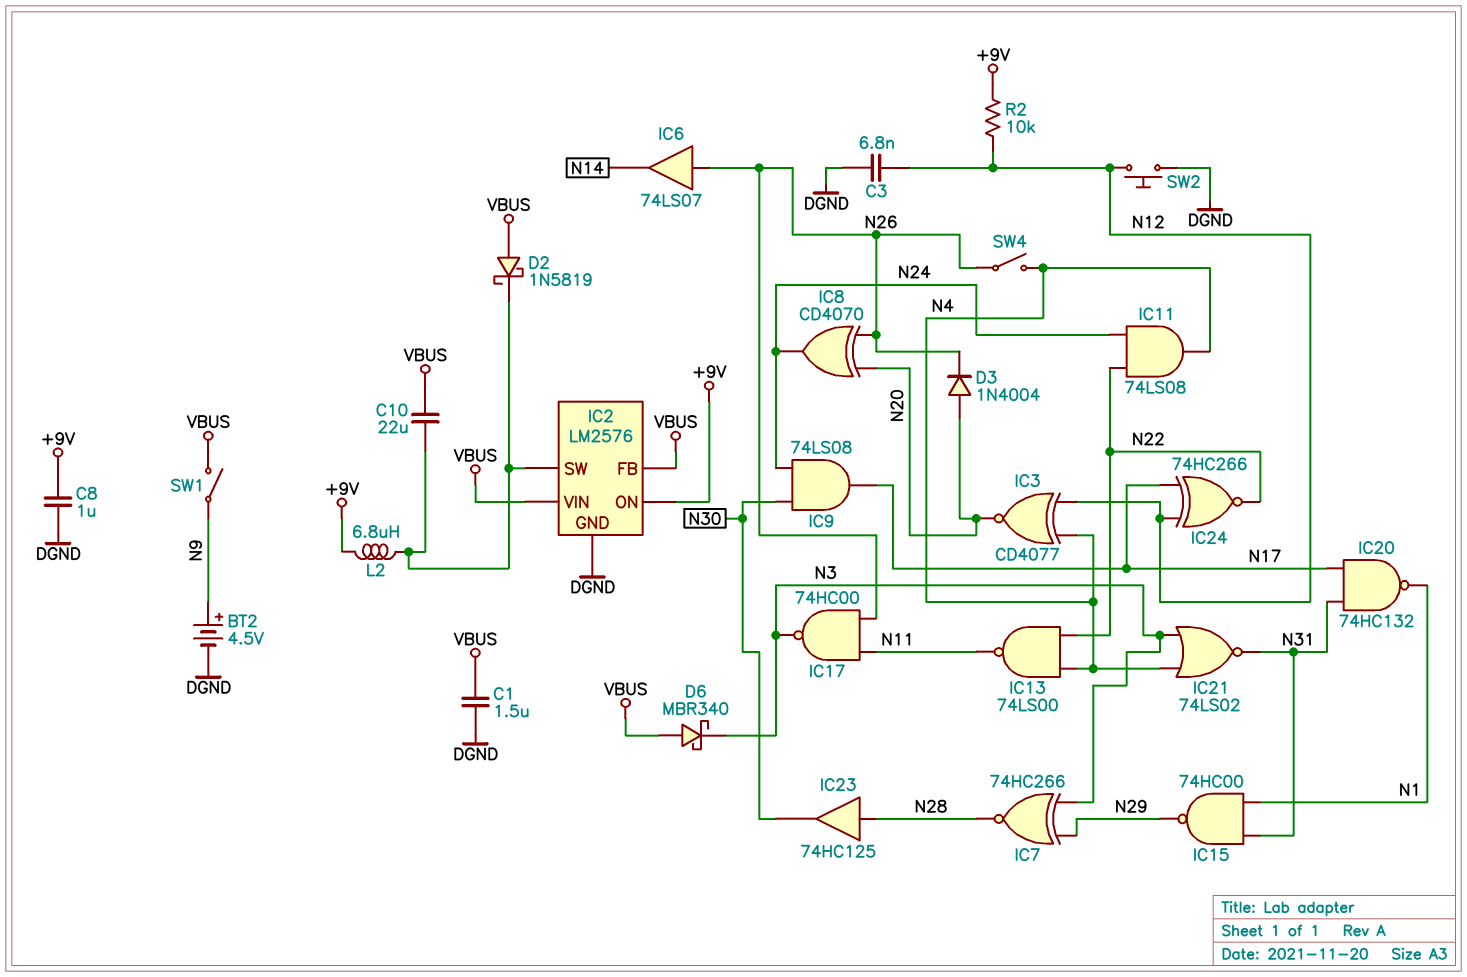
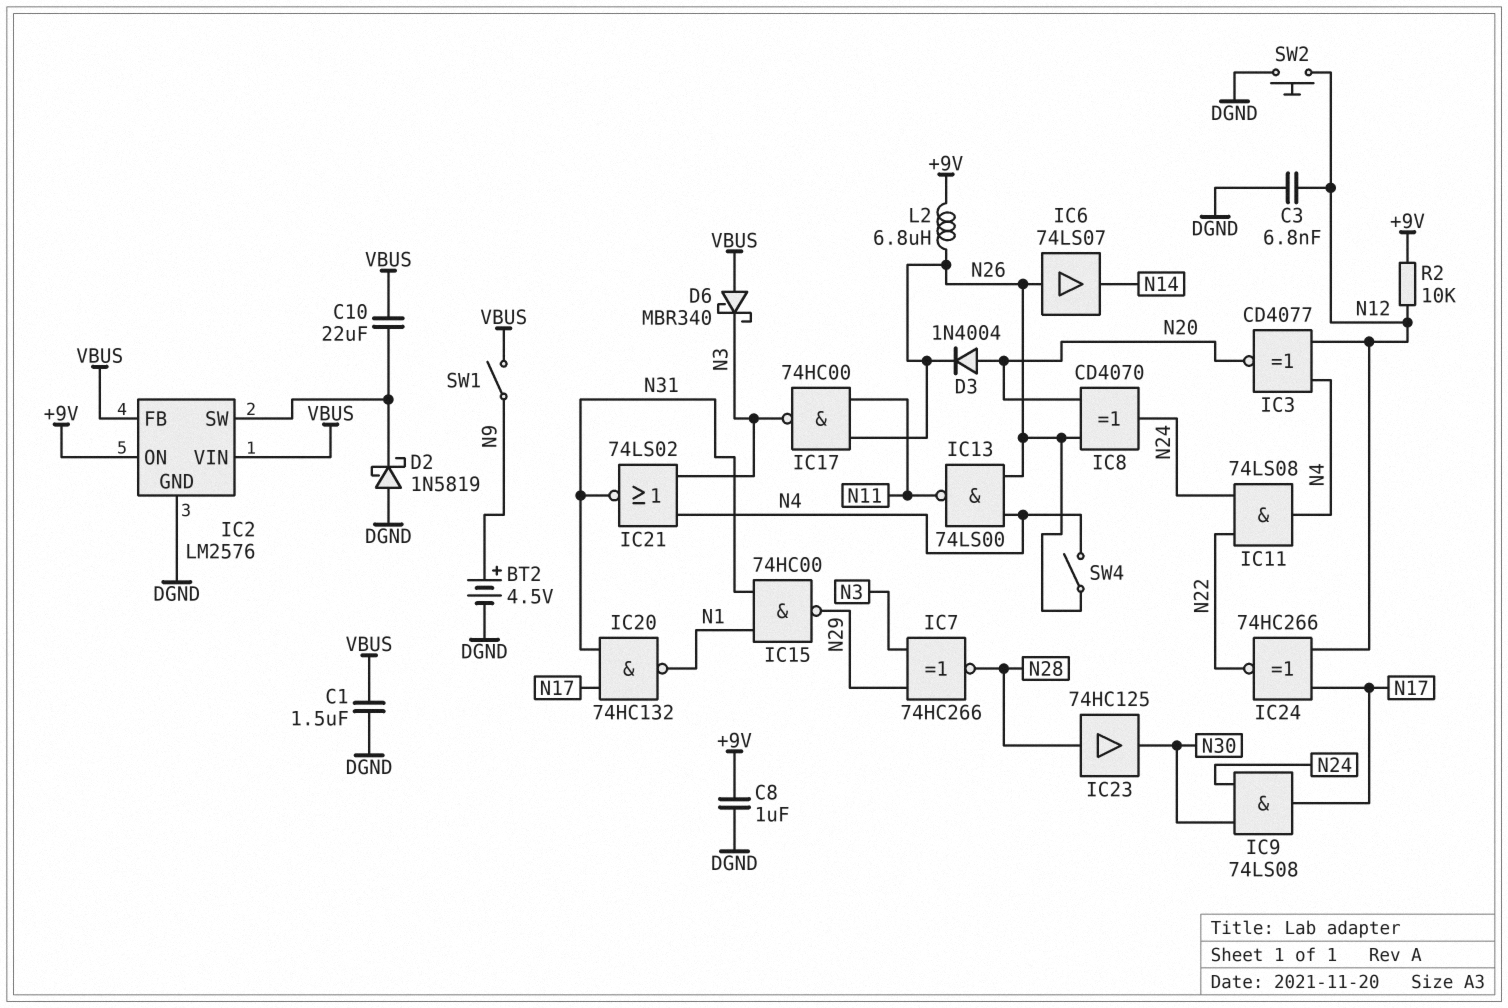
D2: schottky 1N5819 (A VBUS, K IC2/SW) -> schottky 1N5819 (A DGND, K IC2/SW)
IC13: NAND 74LS00 (in N4, in N22, out N11) -> NAND 74LS00 (in N4, in N26, out N11)
L2: 6.8uH (+9V, IC2/SW) -> 6.8uH (+9V, N26)

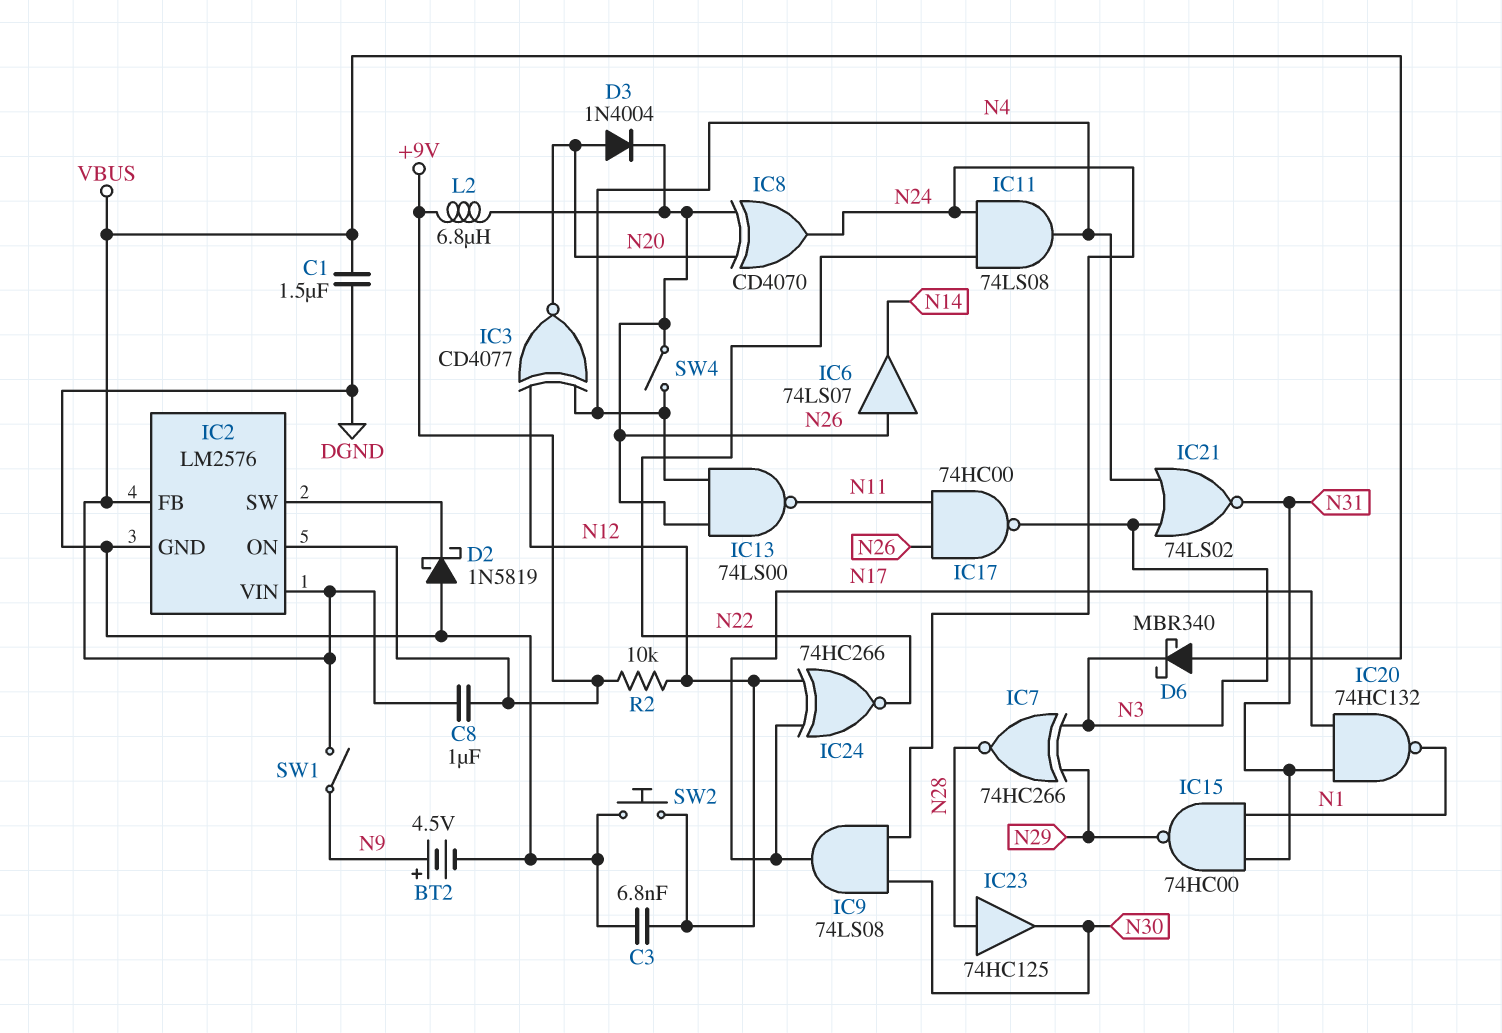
C8: 1uF (+9V, DGND) -> 1uF (+9V, VBUS)
C10: 22uF (IC2/SW, VBUS) -> none

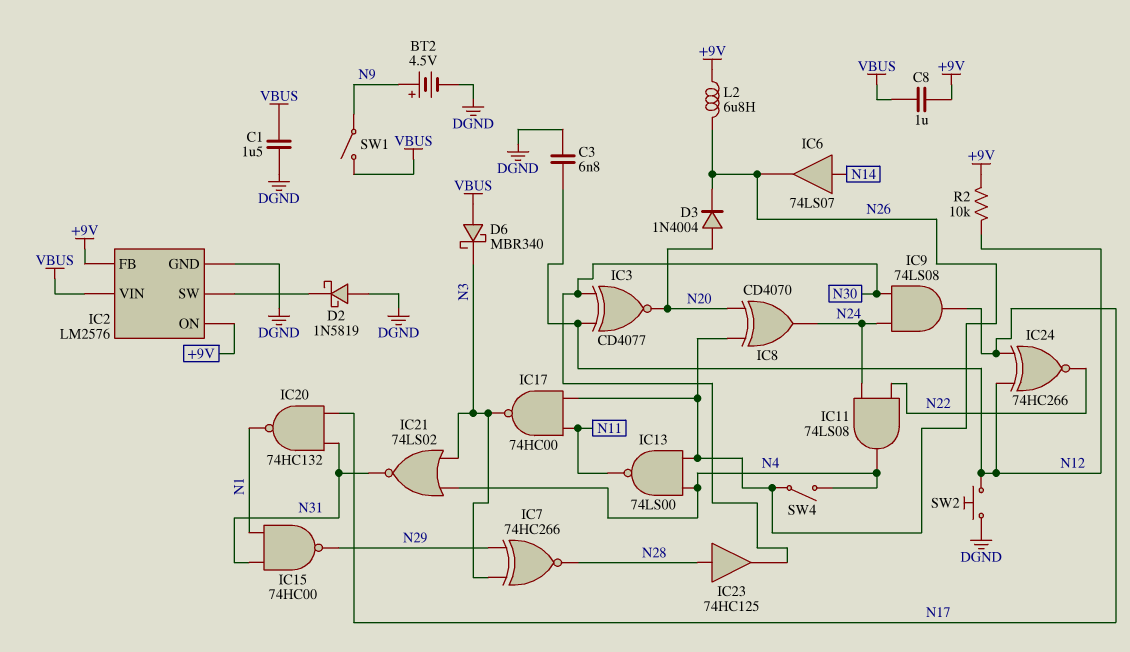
IC2 pin FB: VBUS -> +9V
IC3: XNOR CD4077 (in N4, in N12, out N20) -> XNOR CD4077 (in N12, in N30, out N20)
IC6: buffer 74LS07 (in N26, out N14) -> buffer 74LS07 (in N14, out N26)

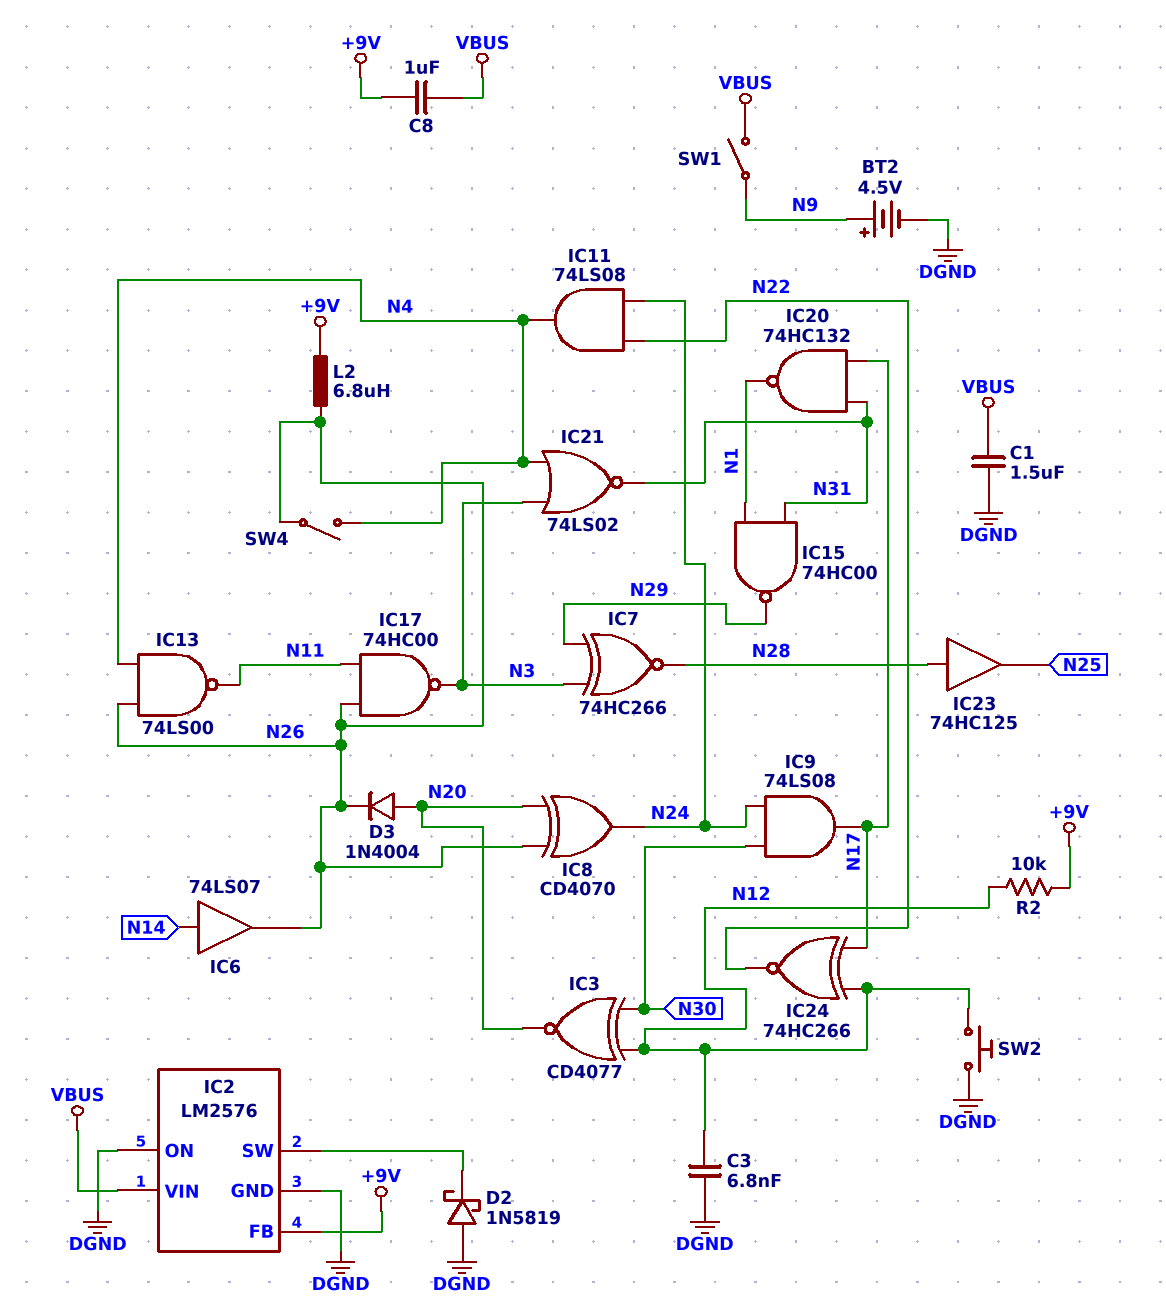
D6: schottky MBR340 (A VBUS, K N3) -> none
IC2 pin ON: +9V -> DGND
IC23: buffer 74HC125 (in N28, out N30) -> buffer 74HC125 (in N28, out N25)

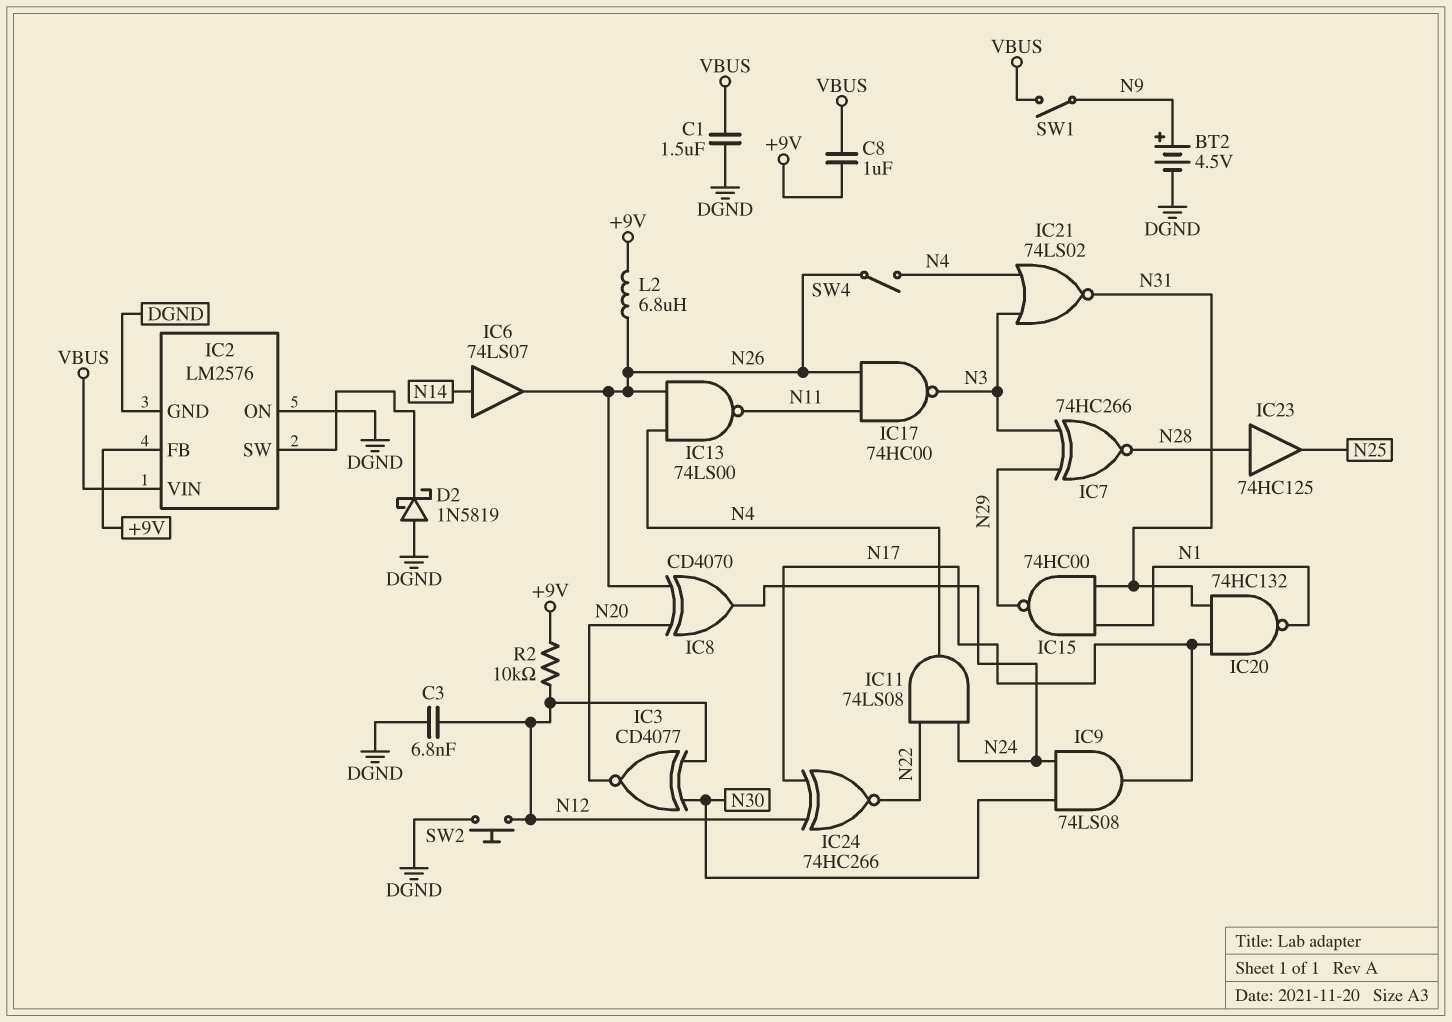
D3: diode 1N4004 (A N20, K N26) -> none

